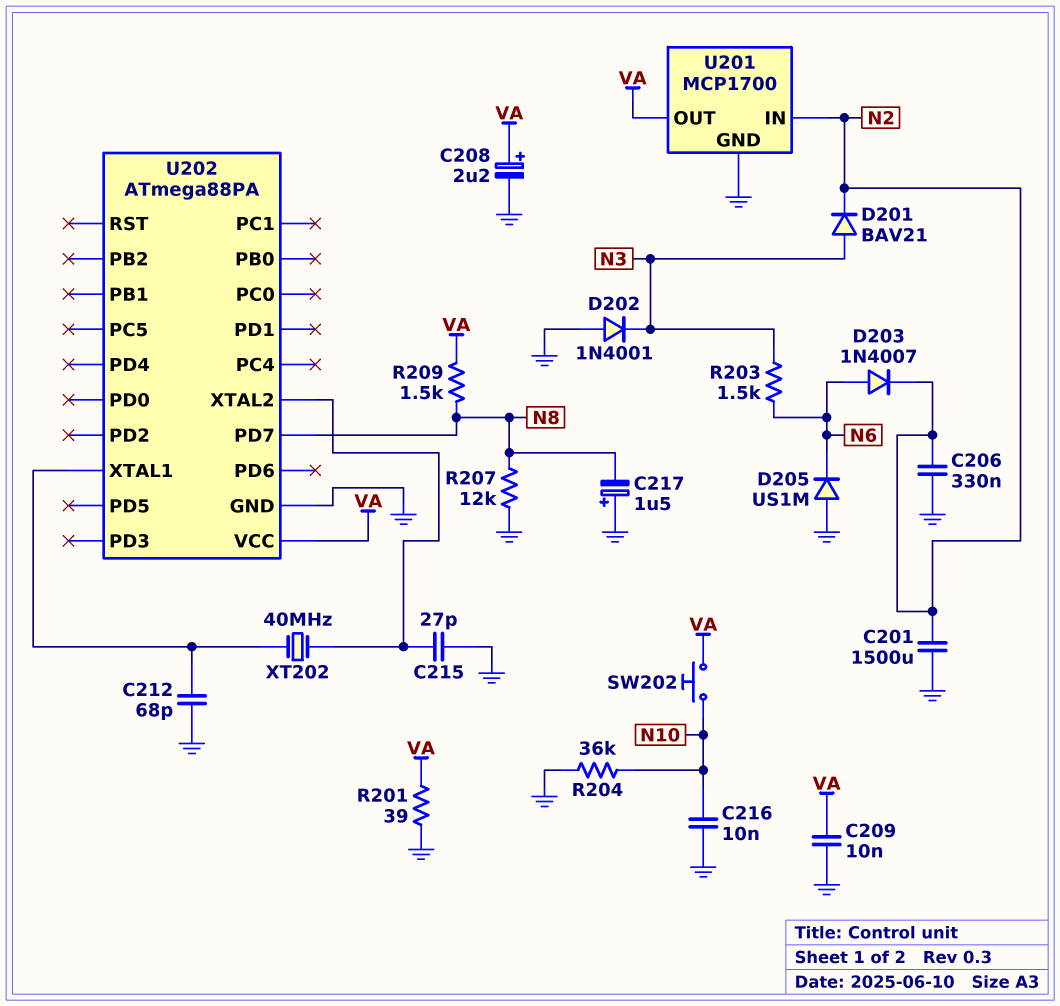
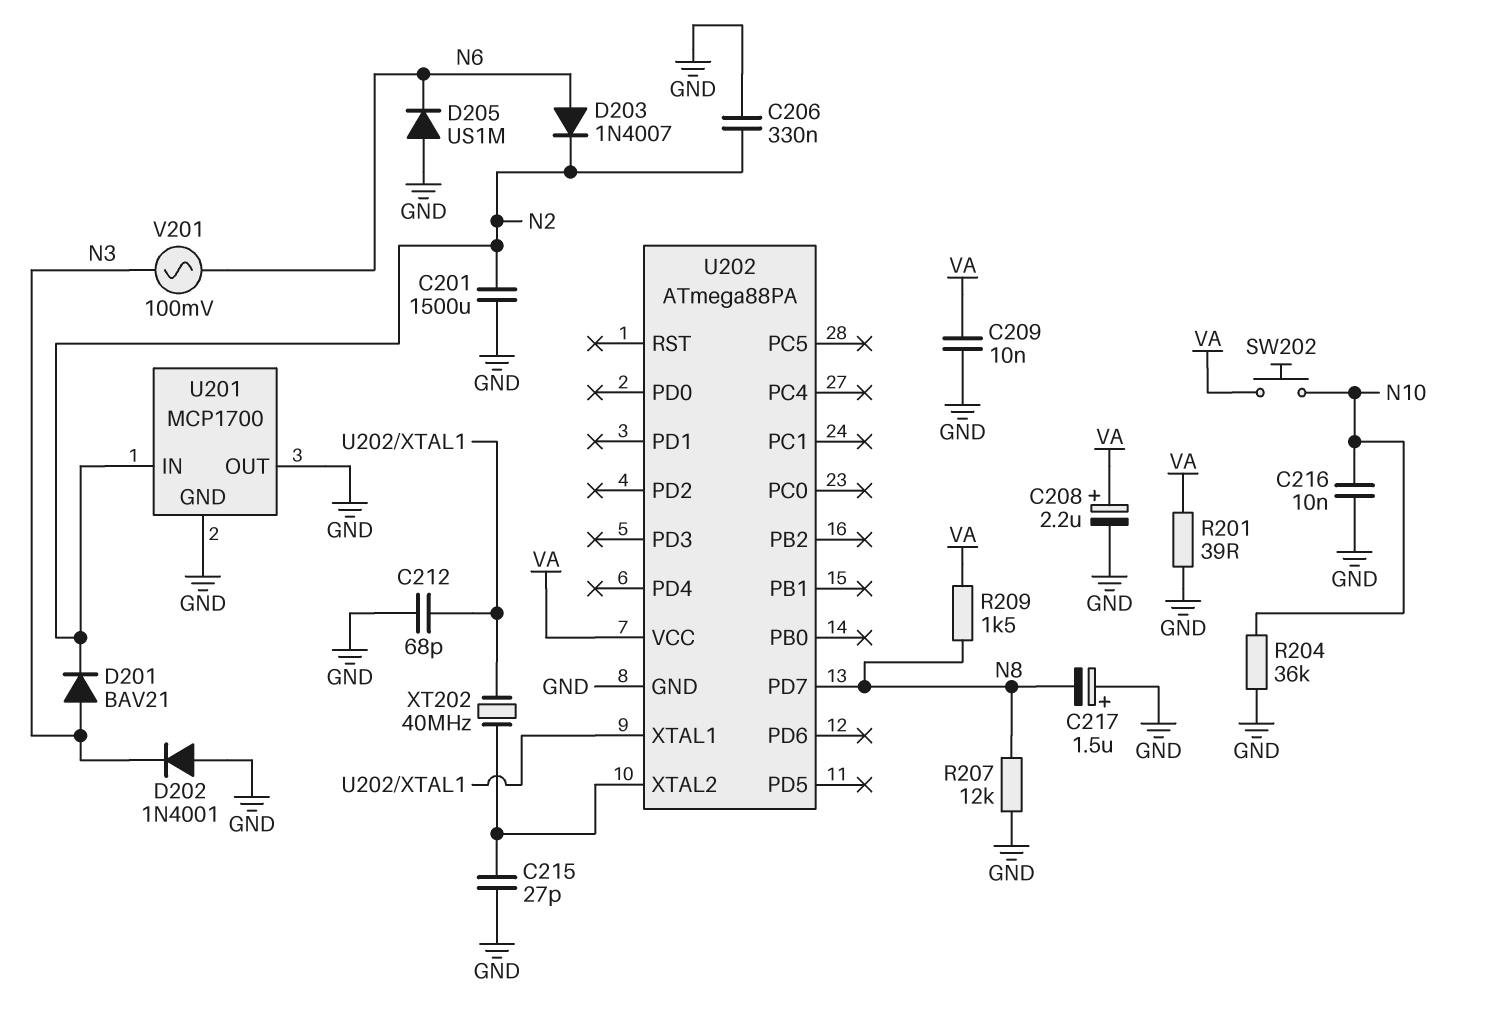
R203: 1.5k (N3, N6) -> none
U201 pin OUT: VA -> GND
V201: none -> AC 100mV (N3, N6)

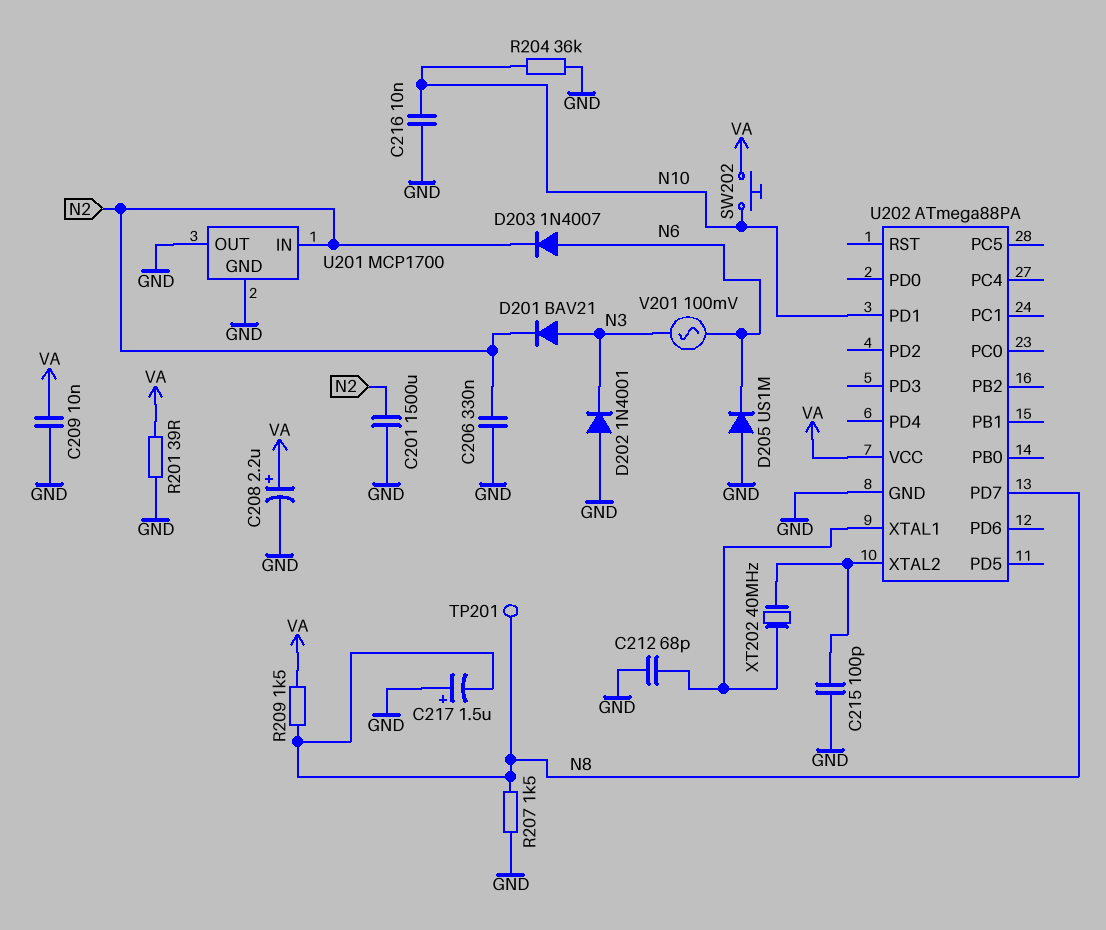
C215: 27pF (GND, U202/XTAL2) -> 100pF (GND, U202/XTAL2)
R207: 12k (GND, N8) -> 1.5k (GND, N8)
TP201: none -> test point (N8)
U202 pin PD1: none -> N10

